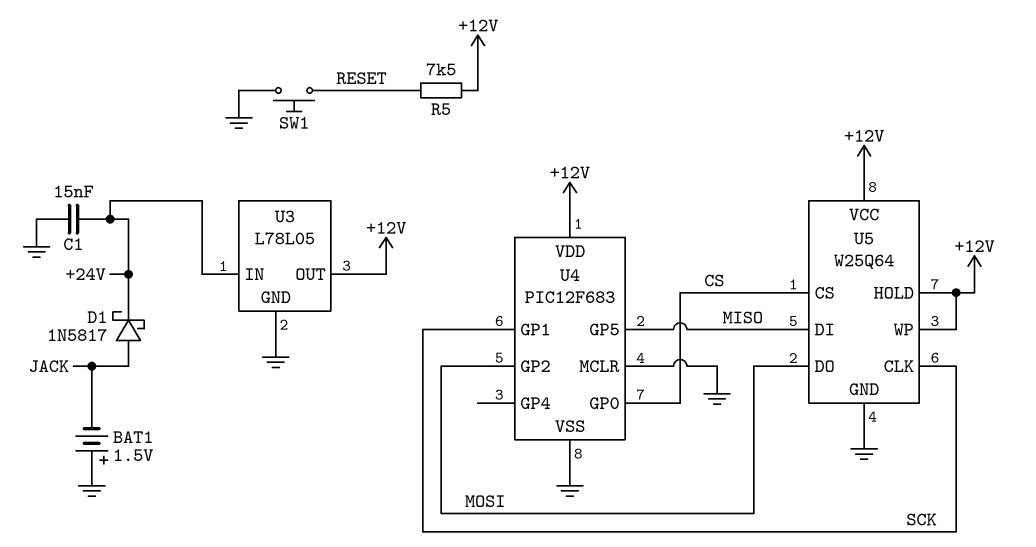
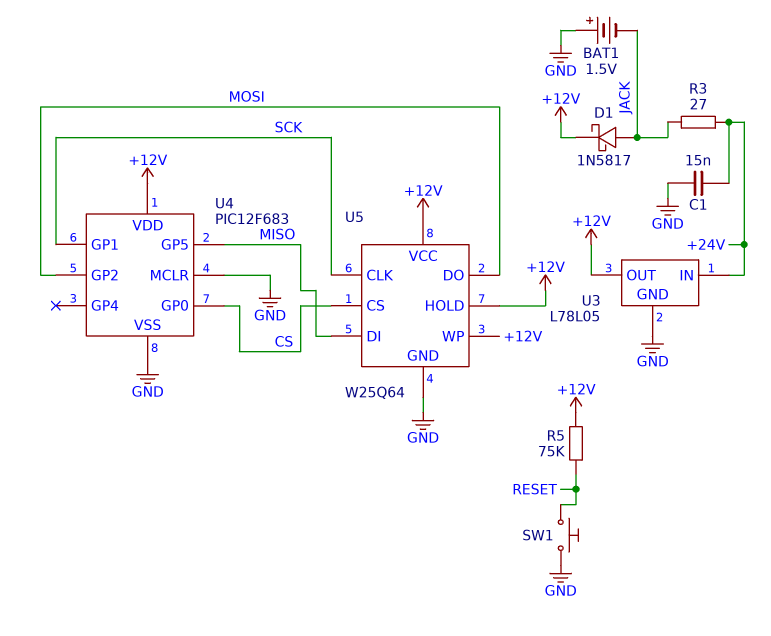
D1: schottky 1N5817 (A JACK, K +24V) -> schottky 1N5817 (A JACK, K +12V)
R3: none -> 27 (+24V, JACK)
R5: 7.5k (+12V, RESET) -> 75k (+12V, RESET)

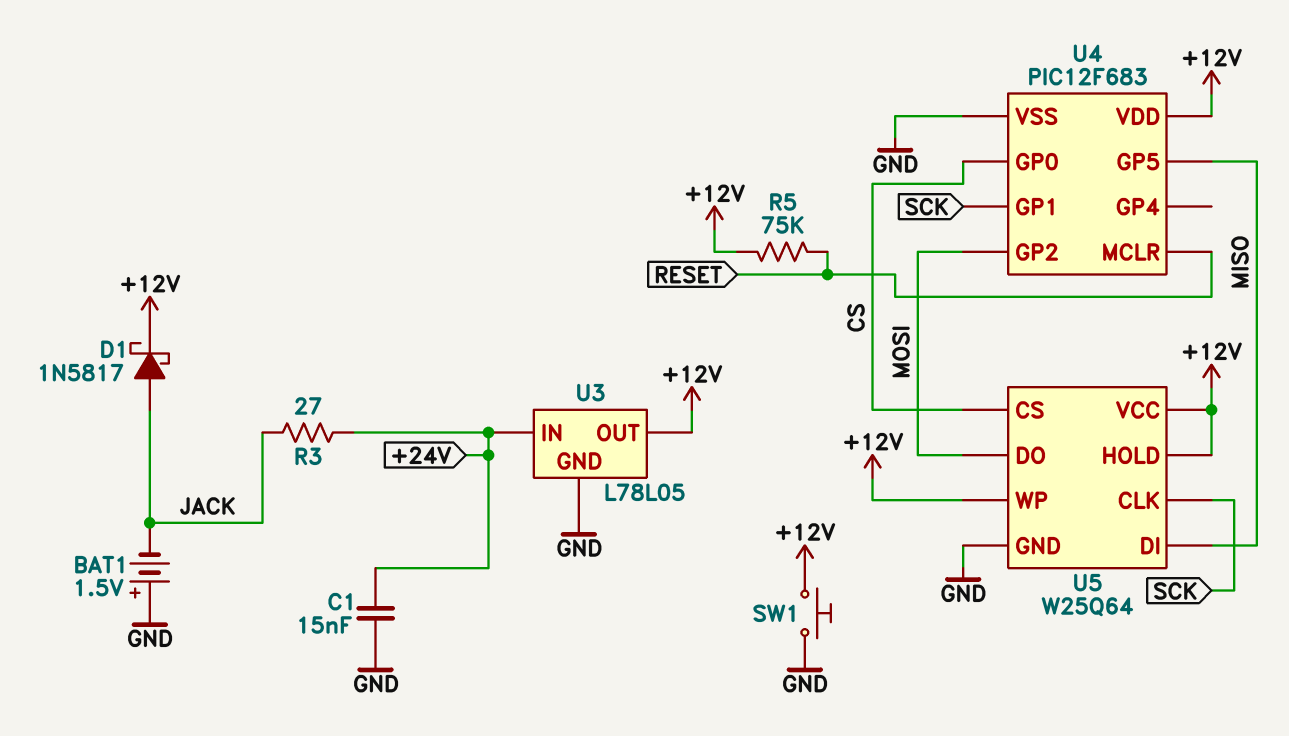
SW1: button (GND, RESET) -> button (+12V, GND)
U4 pin MCLR: GND -> RESET

